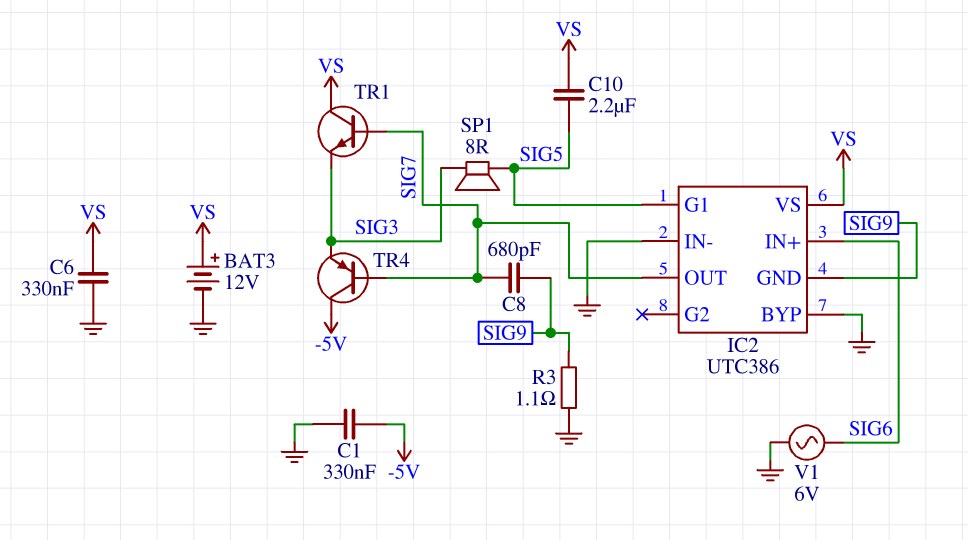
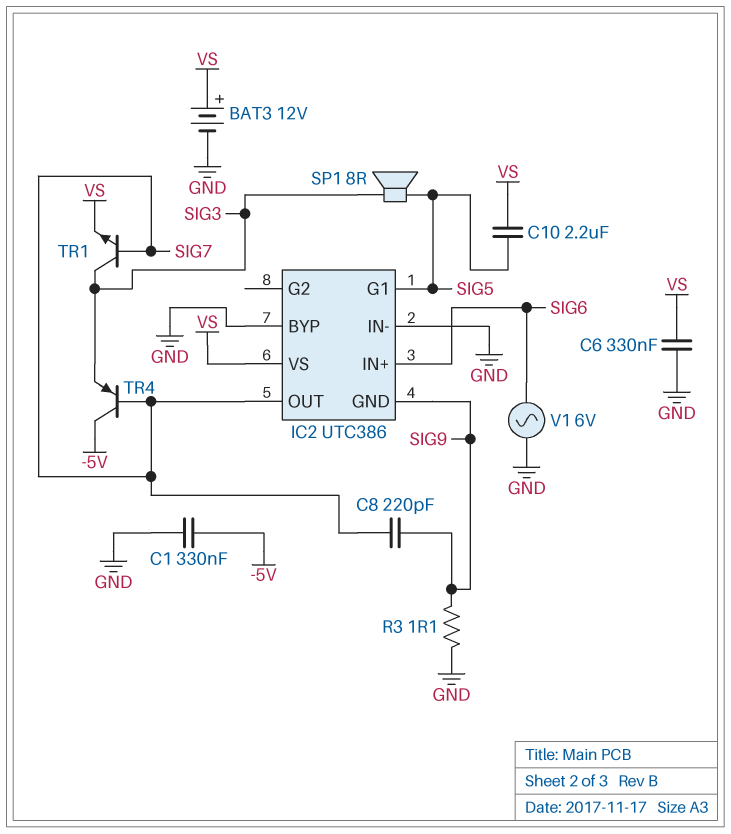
C8: 680pF (SIG7, SIG9) -> 220pF (SIG7, SIG9)
TR1: NPN (B SIG7, C VS, E SIG3) -> NPN (B SIG7, C SIG3, E VS)

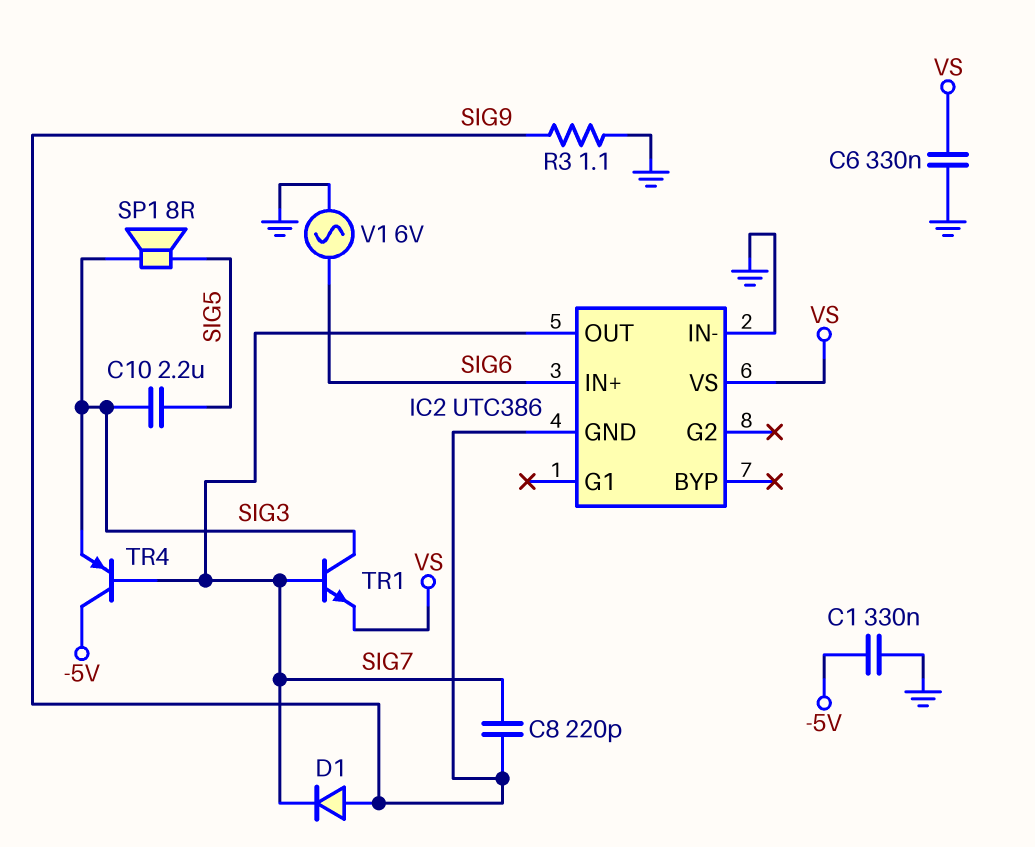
BAT3: 12V (plus VS, minus GND) -> none
C10: 2.2uF (SIG5, VS) -> 2.2uF (SIG3, SIG5)
D1: none -> diode (A SIG9, K SIG7)
IC2 pin BYP: GND -> none
IC2 pin G1: SIG5 -> none

